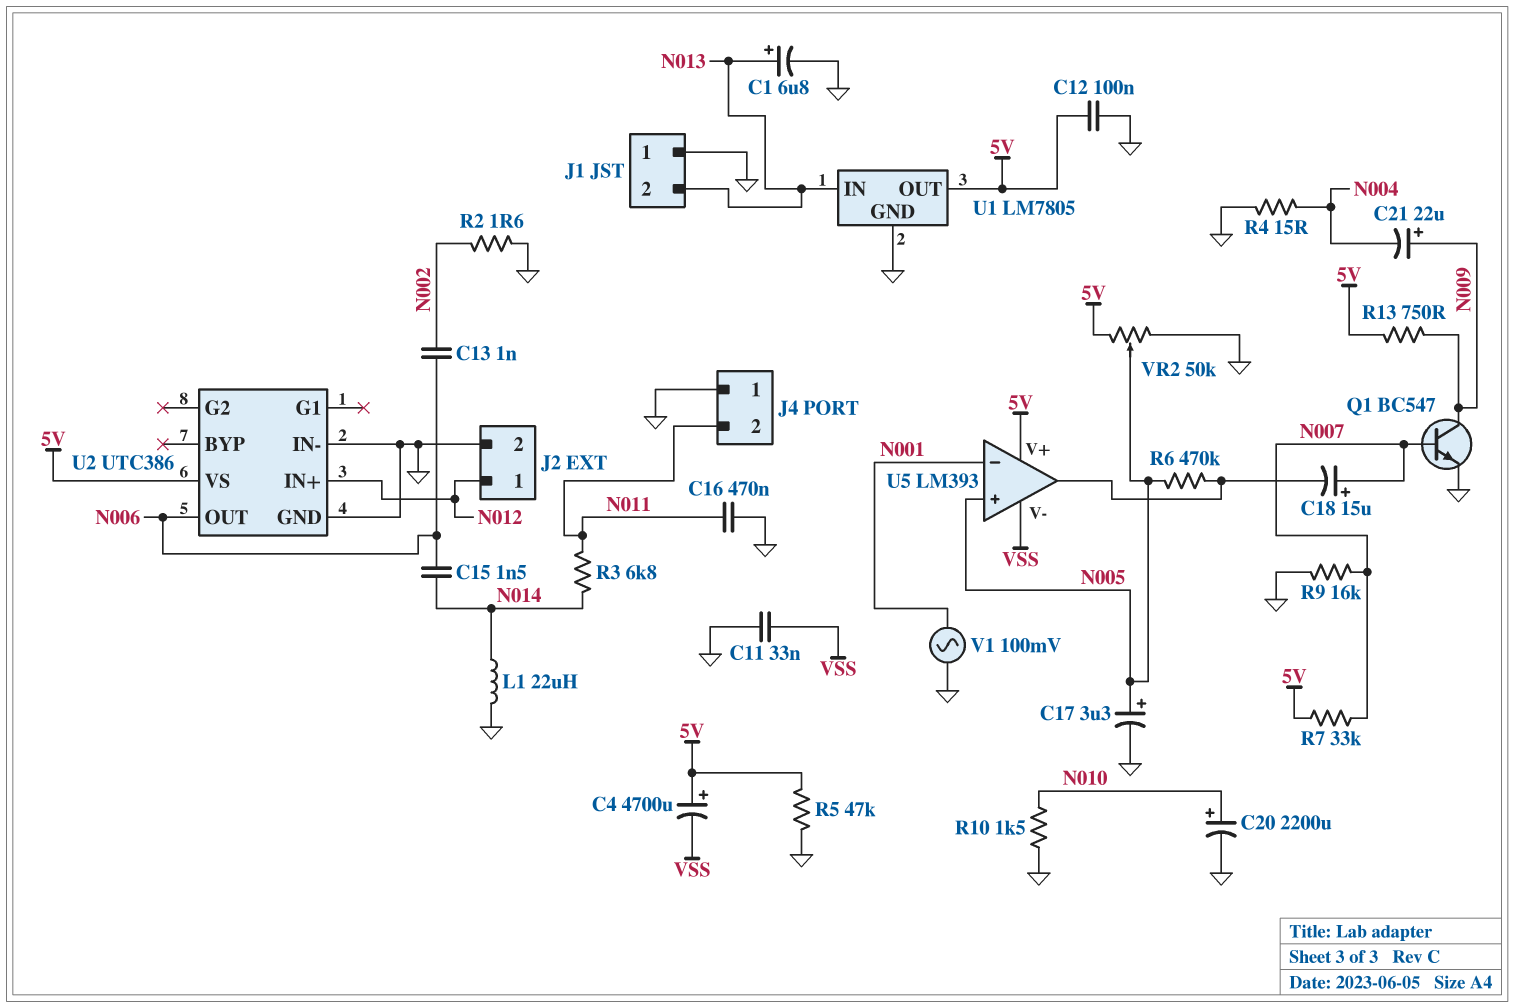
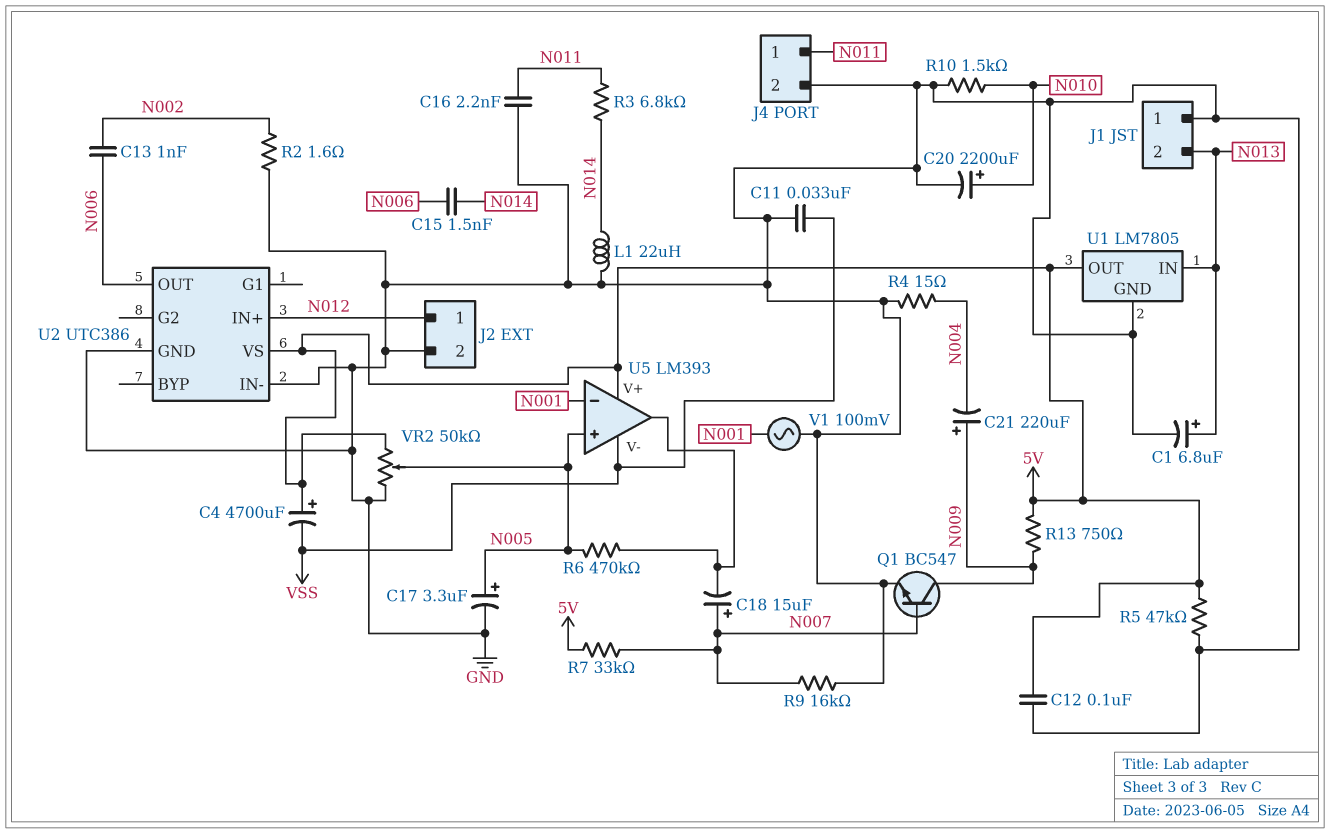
C16: 470nF (GND, N011) -> 2.2nF (GND, N011)
C21: 22uF (plus N009, minus N004) -> 220uF (plus N009, minus N004)
J4 pin 1: GND -> N011
J4 pin 2: N011 -> GND

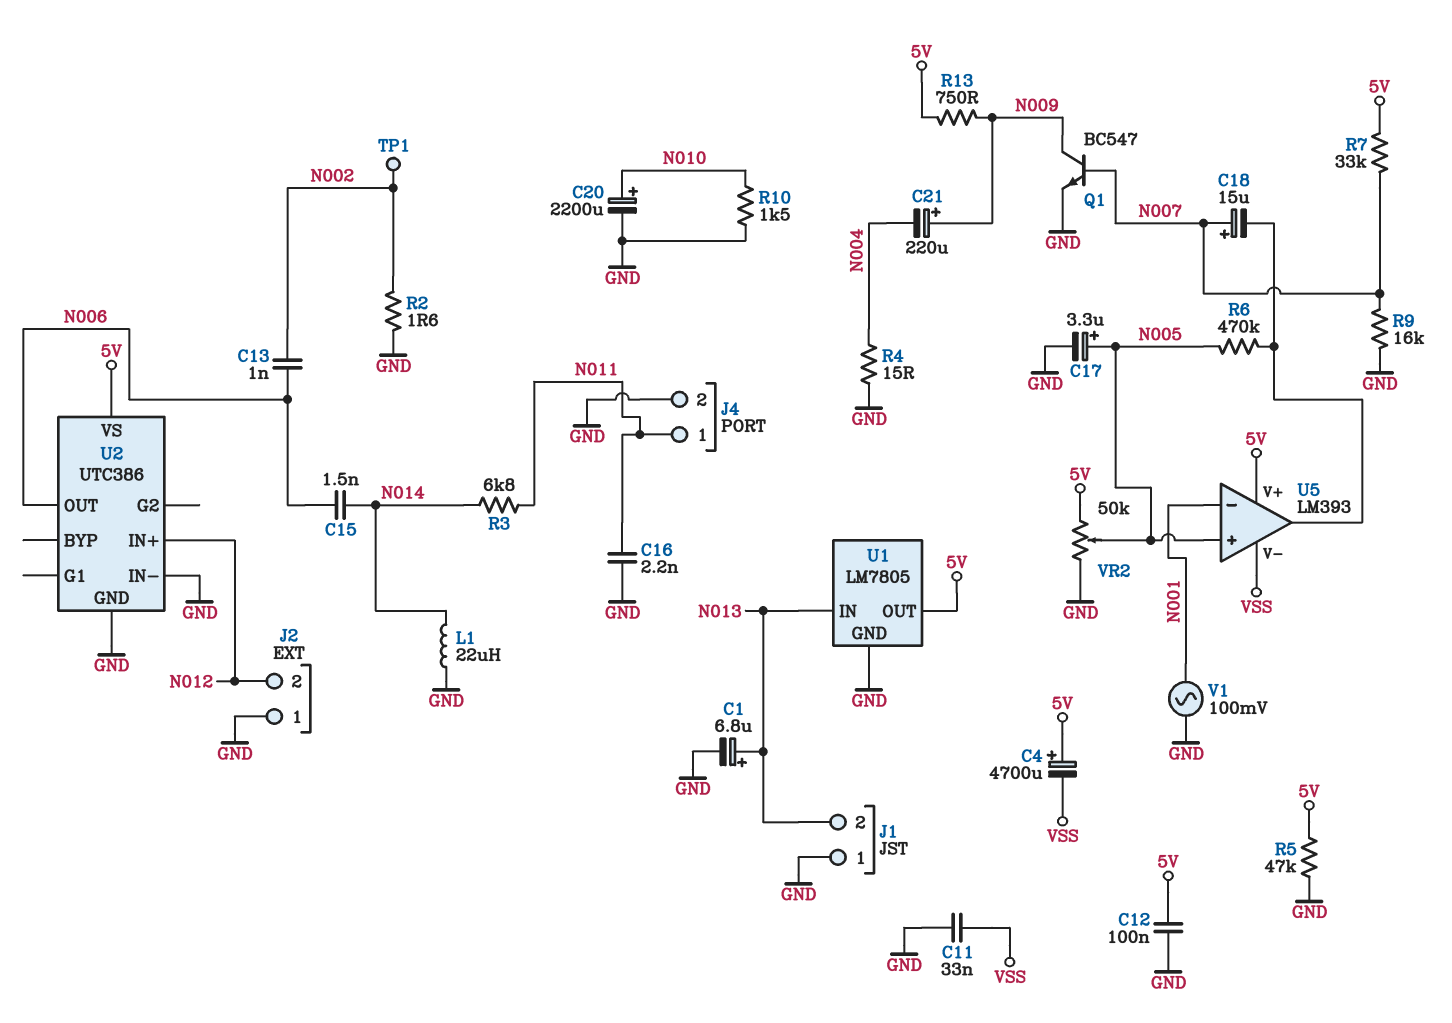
J2 pin 1: N012 -> GND
J2 pin 2: GND -> N012
TP1: none -> test point (N002)

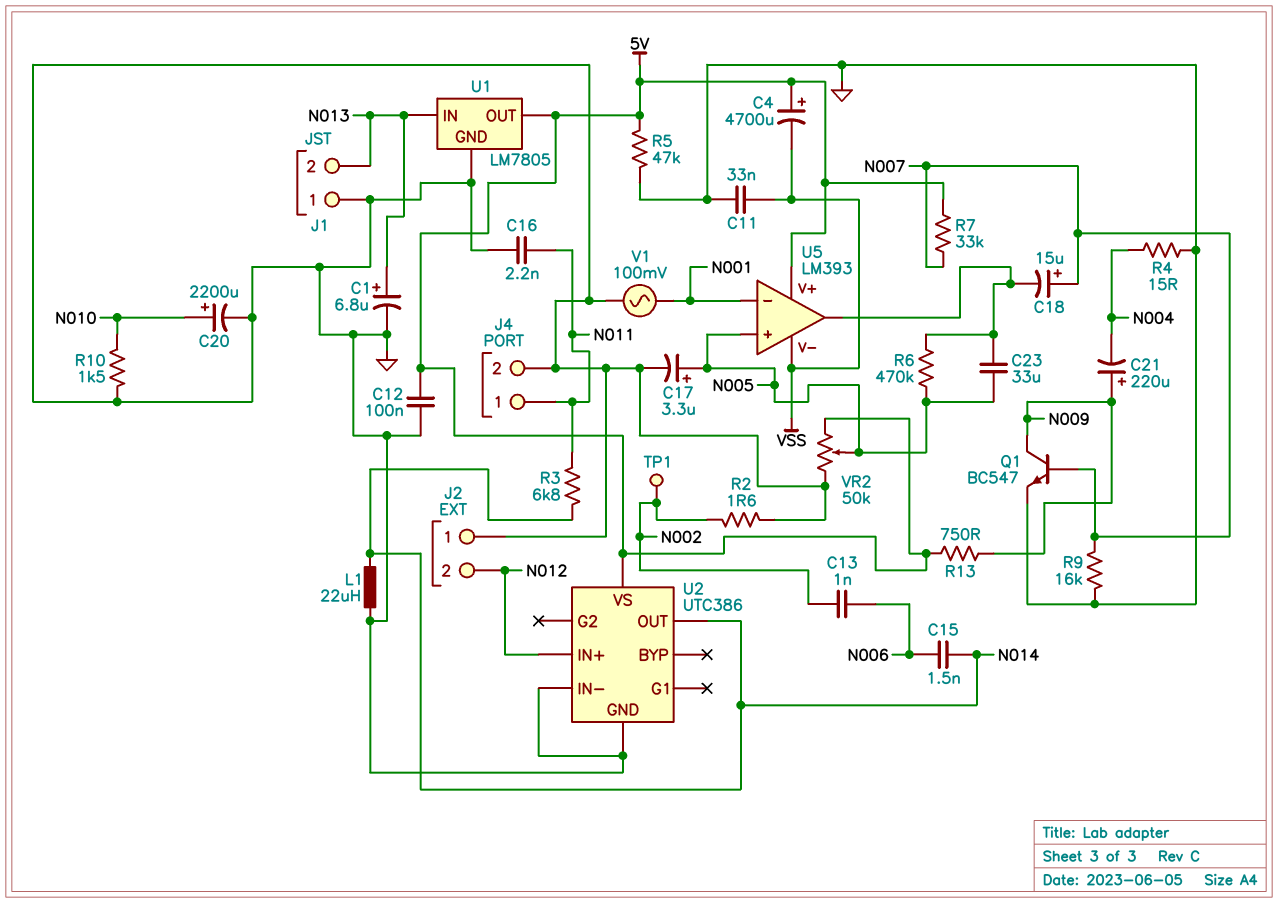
C23: none -> 33uF (N005, U5/out)
U2 pin OUT: N006 -> N014

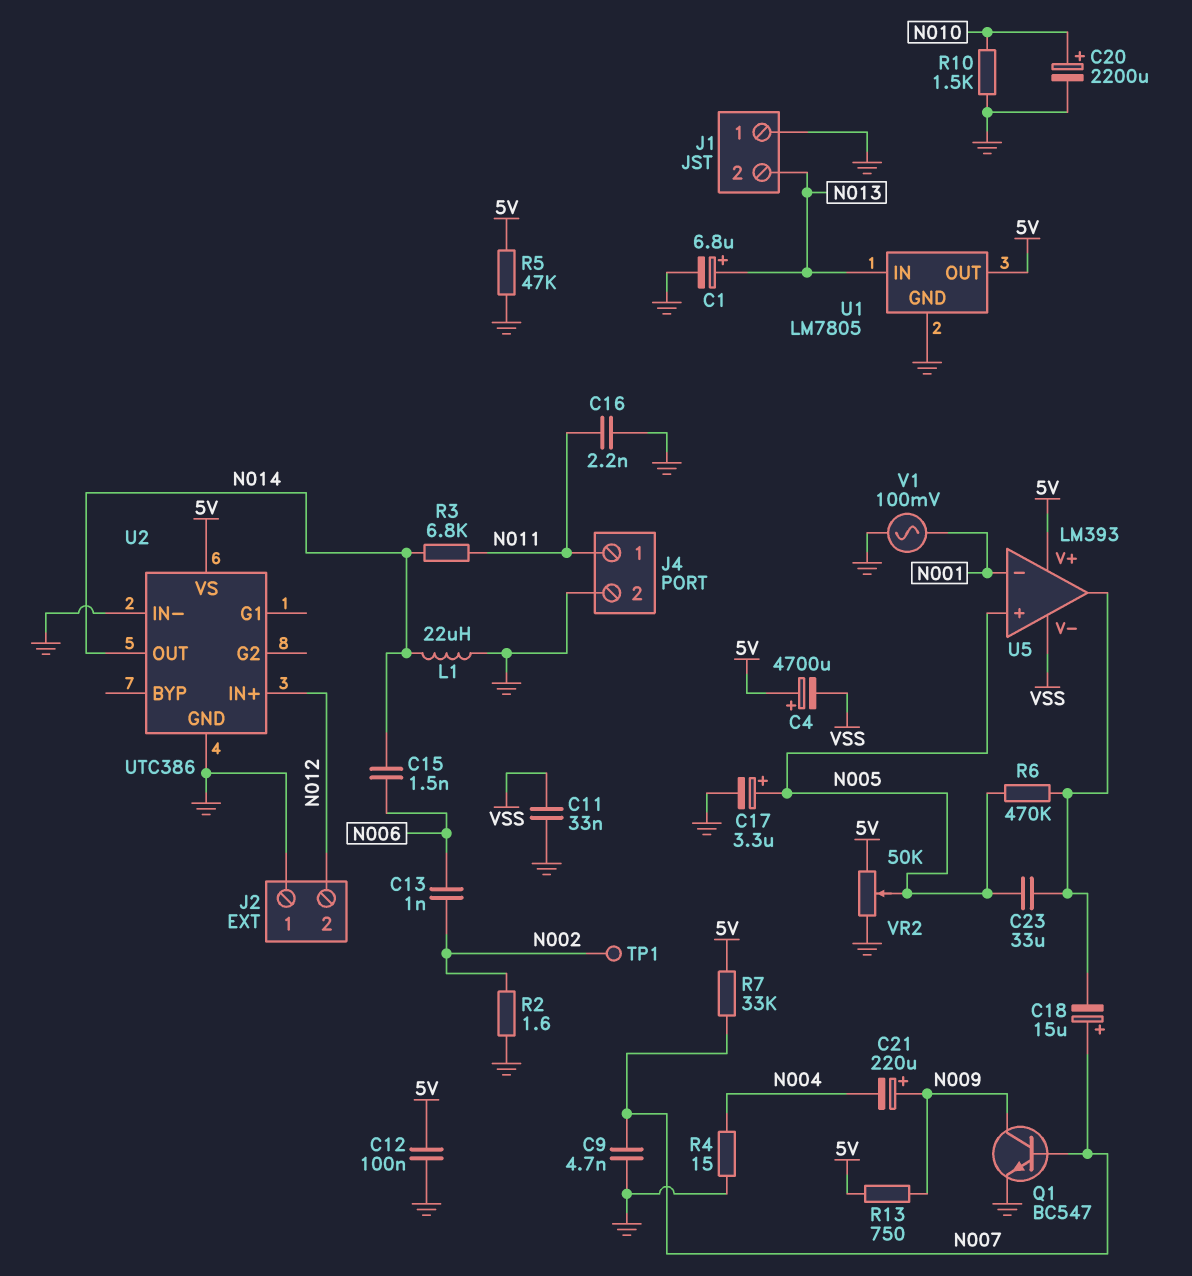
C9: none -> 4.7nF (GND, N007)
R9: 16k (GND, N007) -> none

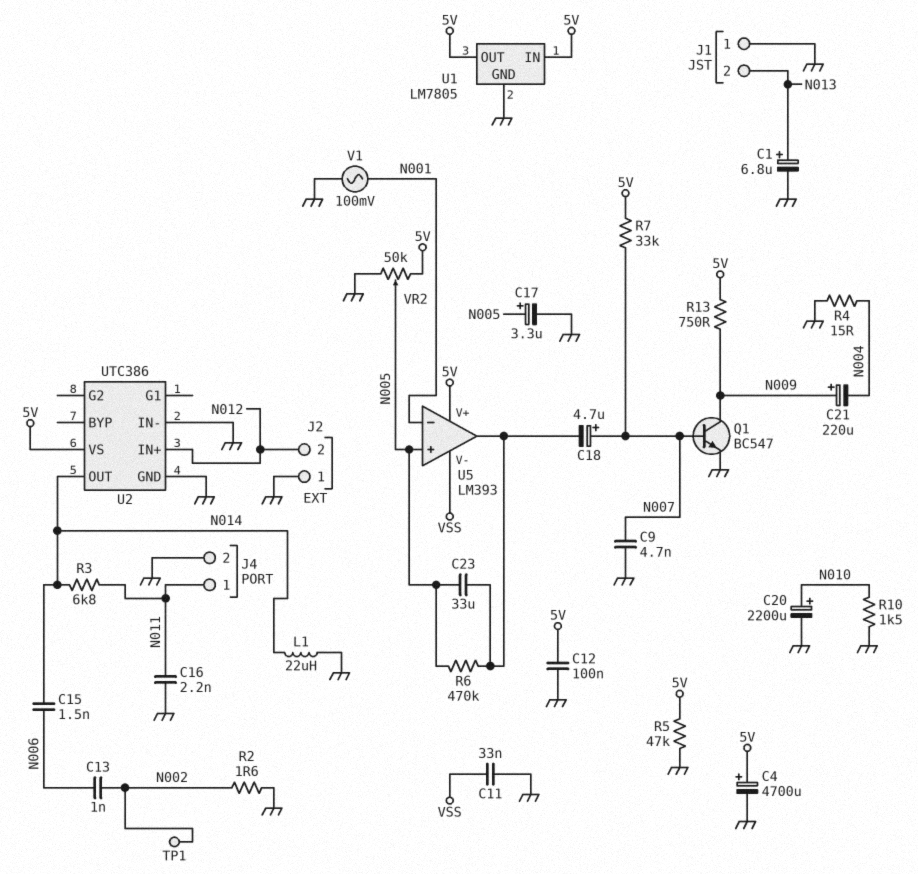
C4: 4700uF (plus 5V, minus VSS) -> 4700uF (plus 5V, minus GND)
C18: 15uF (plus N007, minus U5/out) -> 4.7uF (plus N007, minus U5/out)
U1 pin IN: N013 -> 5V

